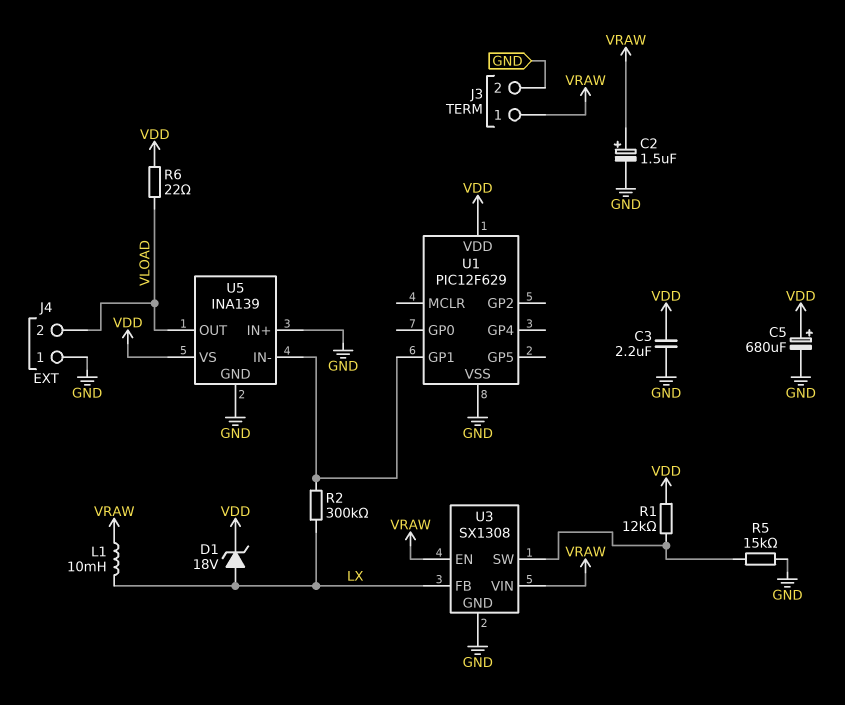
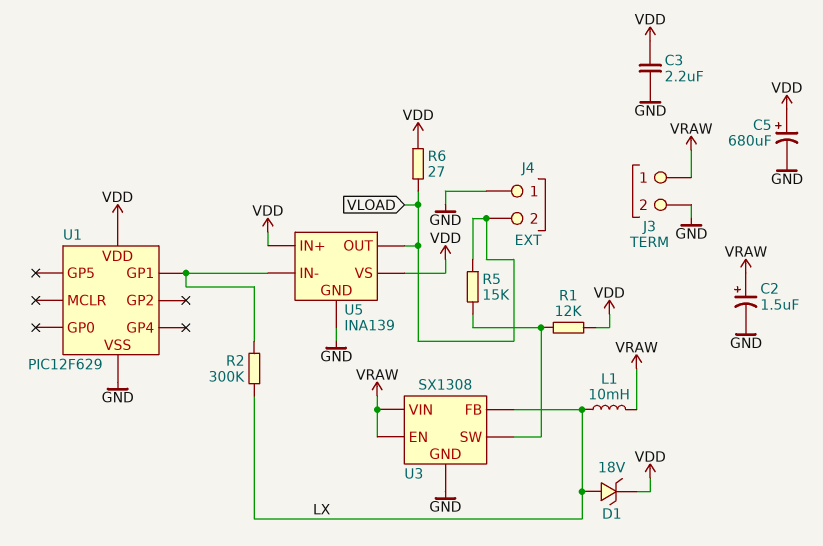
R5: 15k (GND, U3/SW) -> 15k (U3/SW, VLOAD)
R6: 22 (VDD, VLOAD) -> 27 (VDD, VLOAD)
U5 pin IN+: GND -> VDD

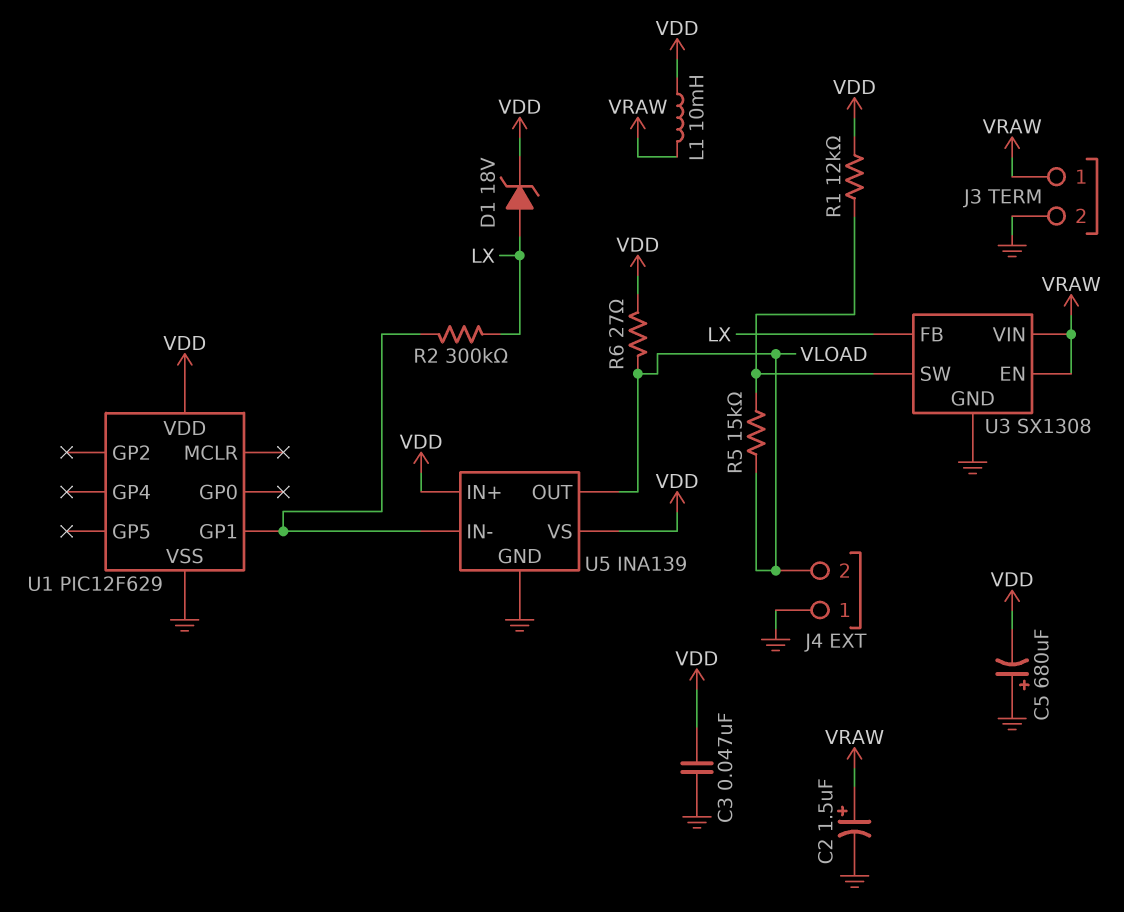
C3: 2.2uF (GND, VDD) -> 47nF (GND, VDD)
C5: 680uF (plus VDD, minus GND) -> 680uF (plus GND, minus VDD)
L1: 10mH (LX, VRAW) -> 10mH (VDD, VRAW)

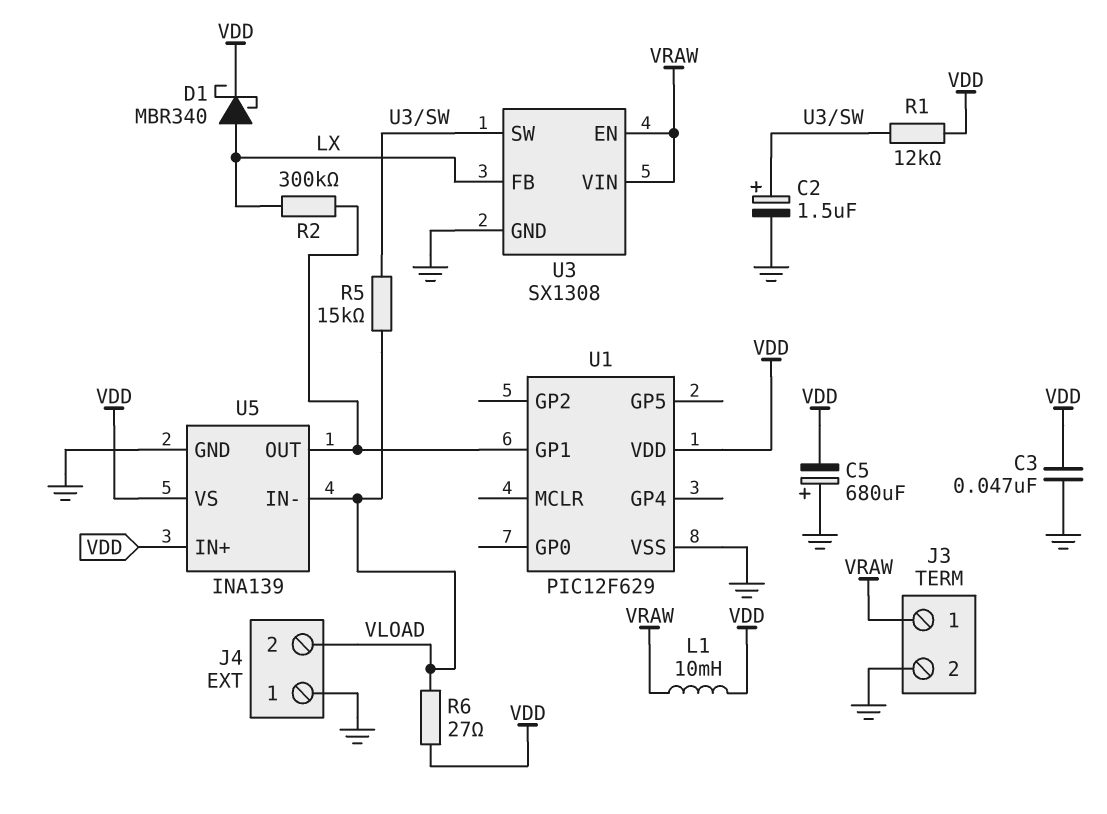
C2: 1.5uF (plus VRAW, minus GND) -> 1.5uF (plus U3/SW, minus GND)
D1: zener 18V (A LX, K VDD) -> schottky MBR340 (A LX, K VDD)
U5 pin IN-: U1/GP1 -> VLOAD
U5 pin OUT: VLOAD -> U1/GP1

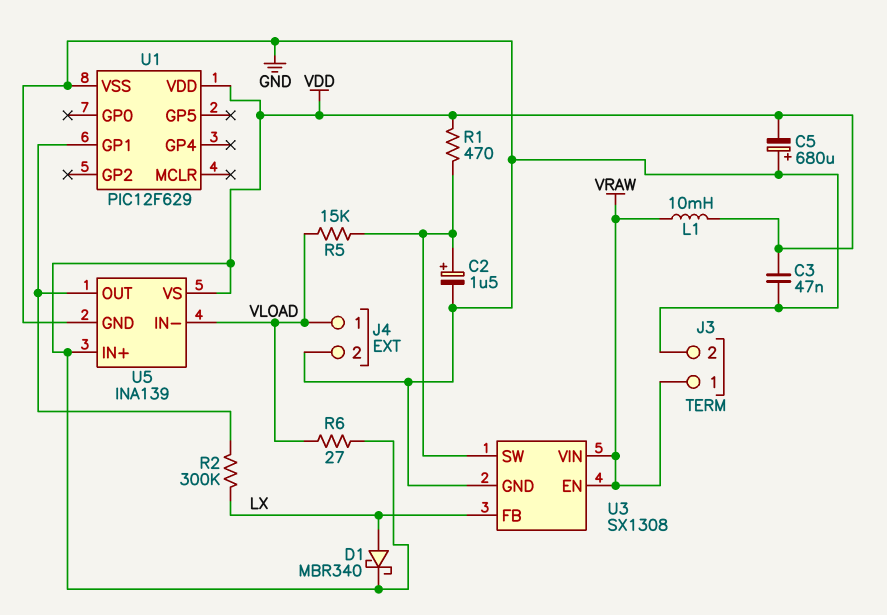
J4 pin 1: GND -> VLOAD
J4 pin 2: VLOAD -> GND
R1: 12k (U3/SW, VDD) -> 470 (U3/SW, VDD)

